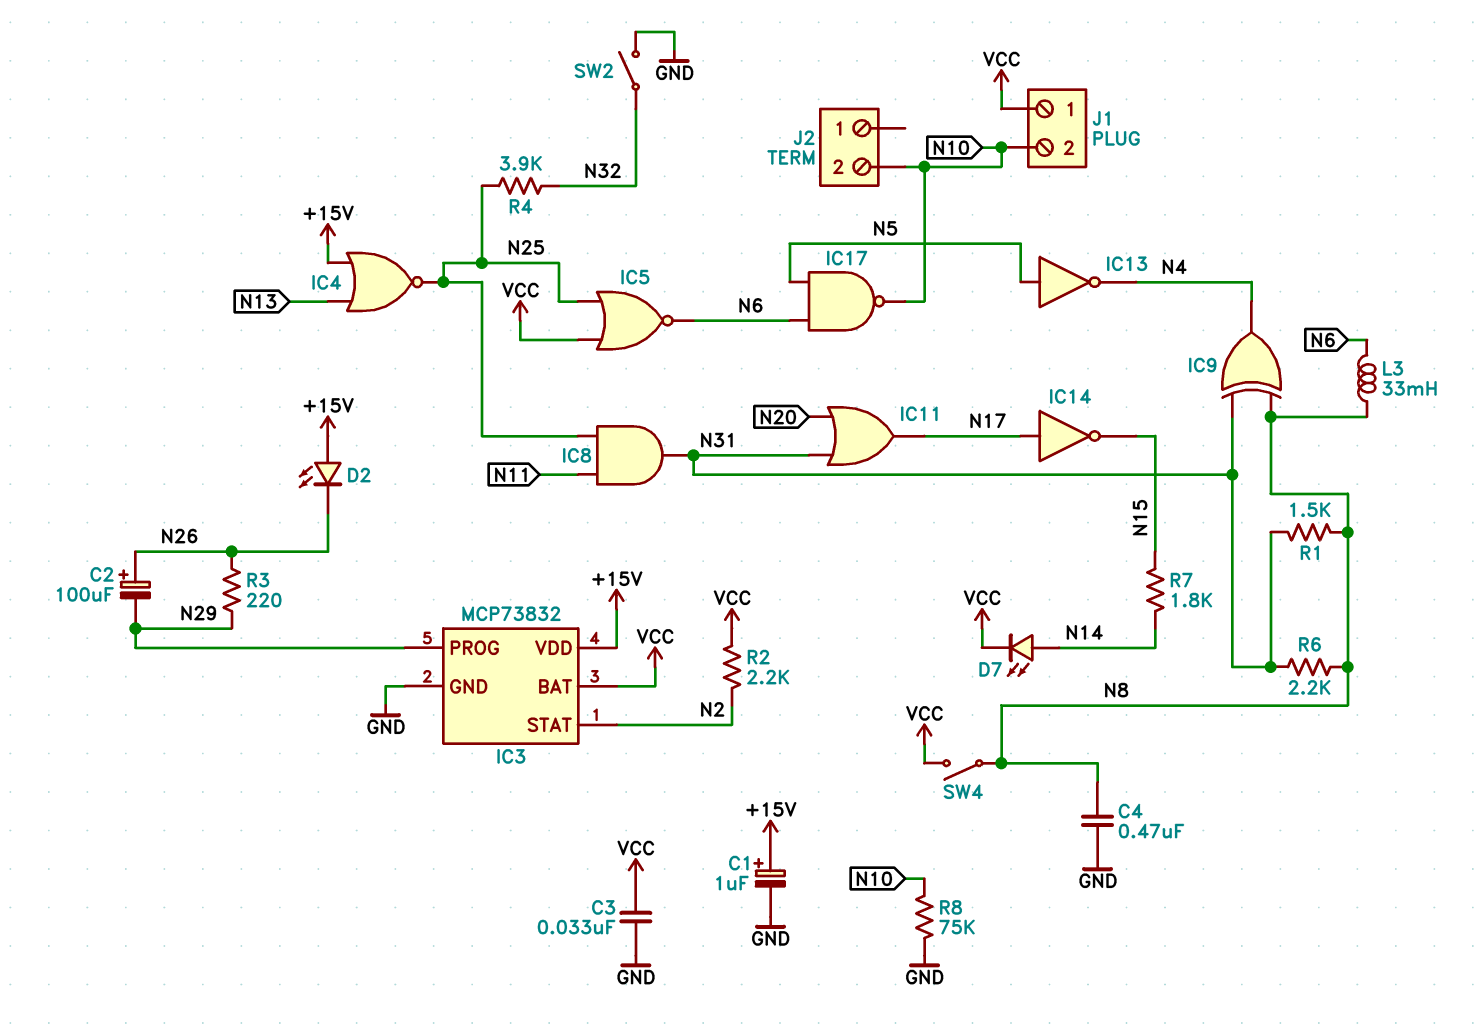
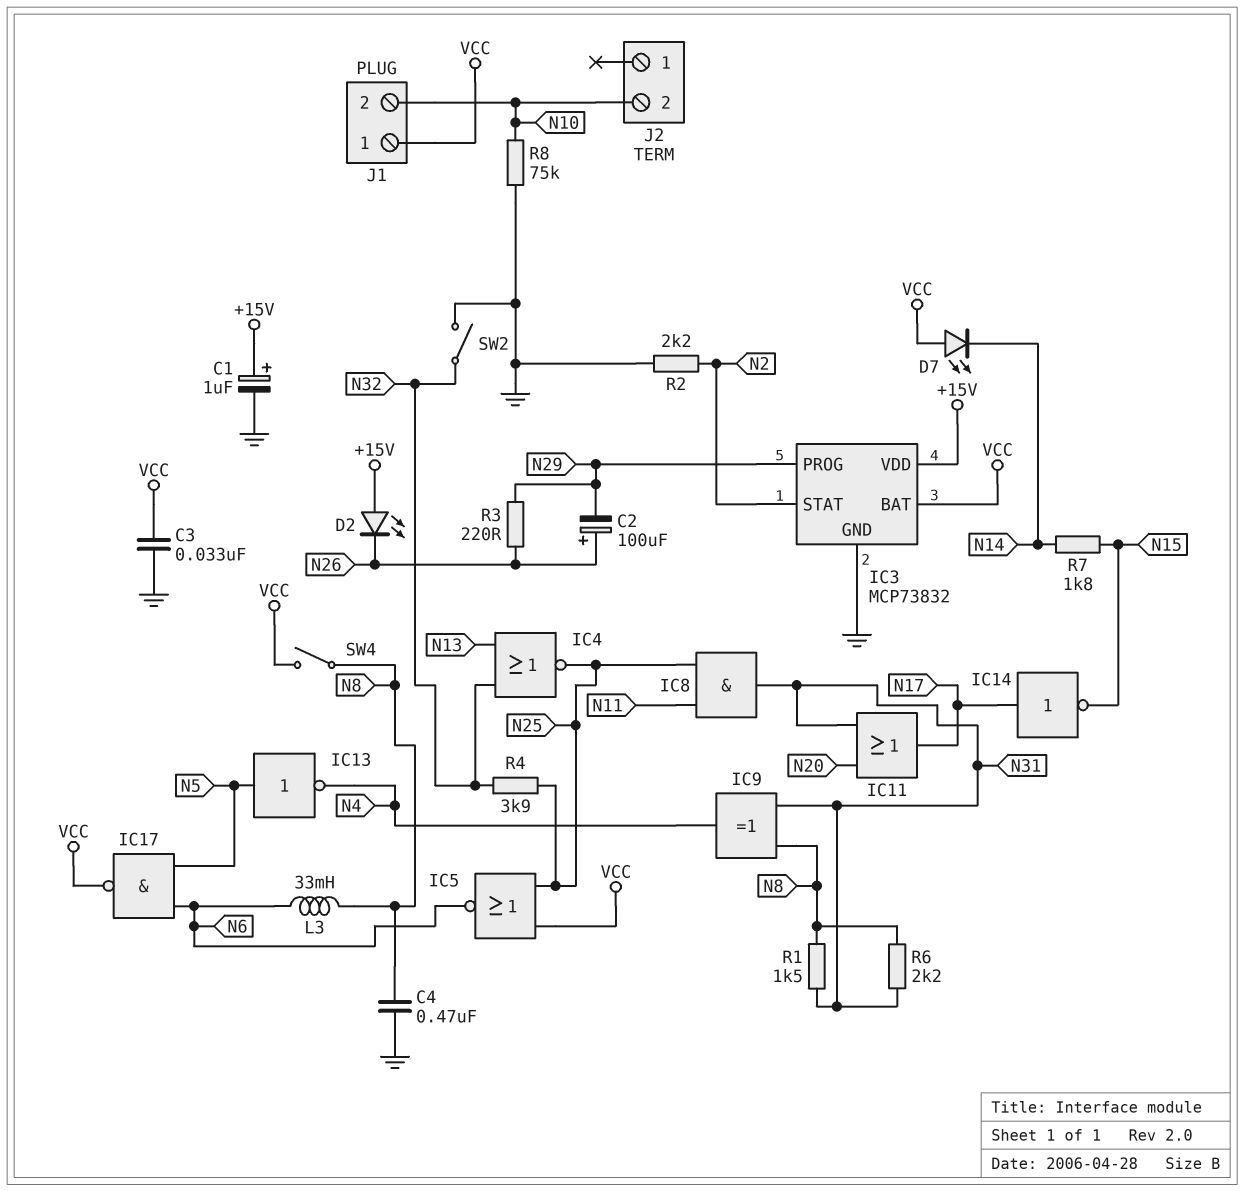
D7: LED (A N14, K VCC) -> LED (A VCC, K N14)
IC4: NOR (in +15V, in N13, out N25) -> NOR (in N13, in N32, out N25)
IC17: NAND (in N5, in N6, out N10) -> NAND (in N5, in N6, out VCC)
R2: 2.2k (N2, VCC) -> 2.2k (GND, N2)

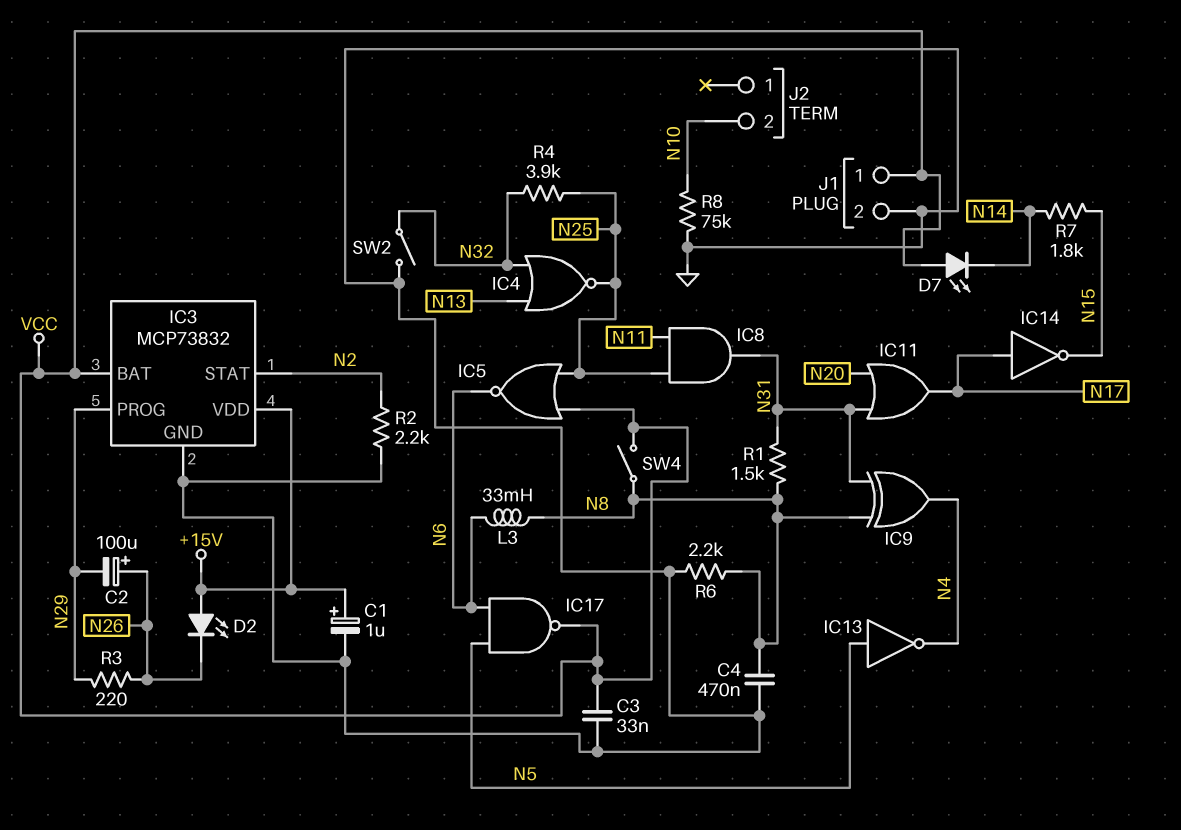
J1 pin 2: N10 -> GND
R6: 2.2k (N8, N31) -> 2.2k (GND, N8)

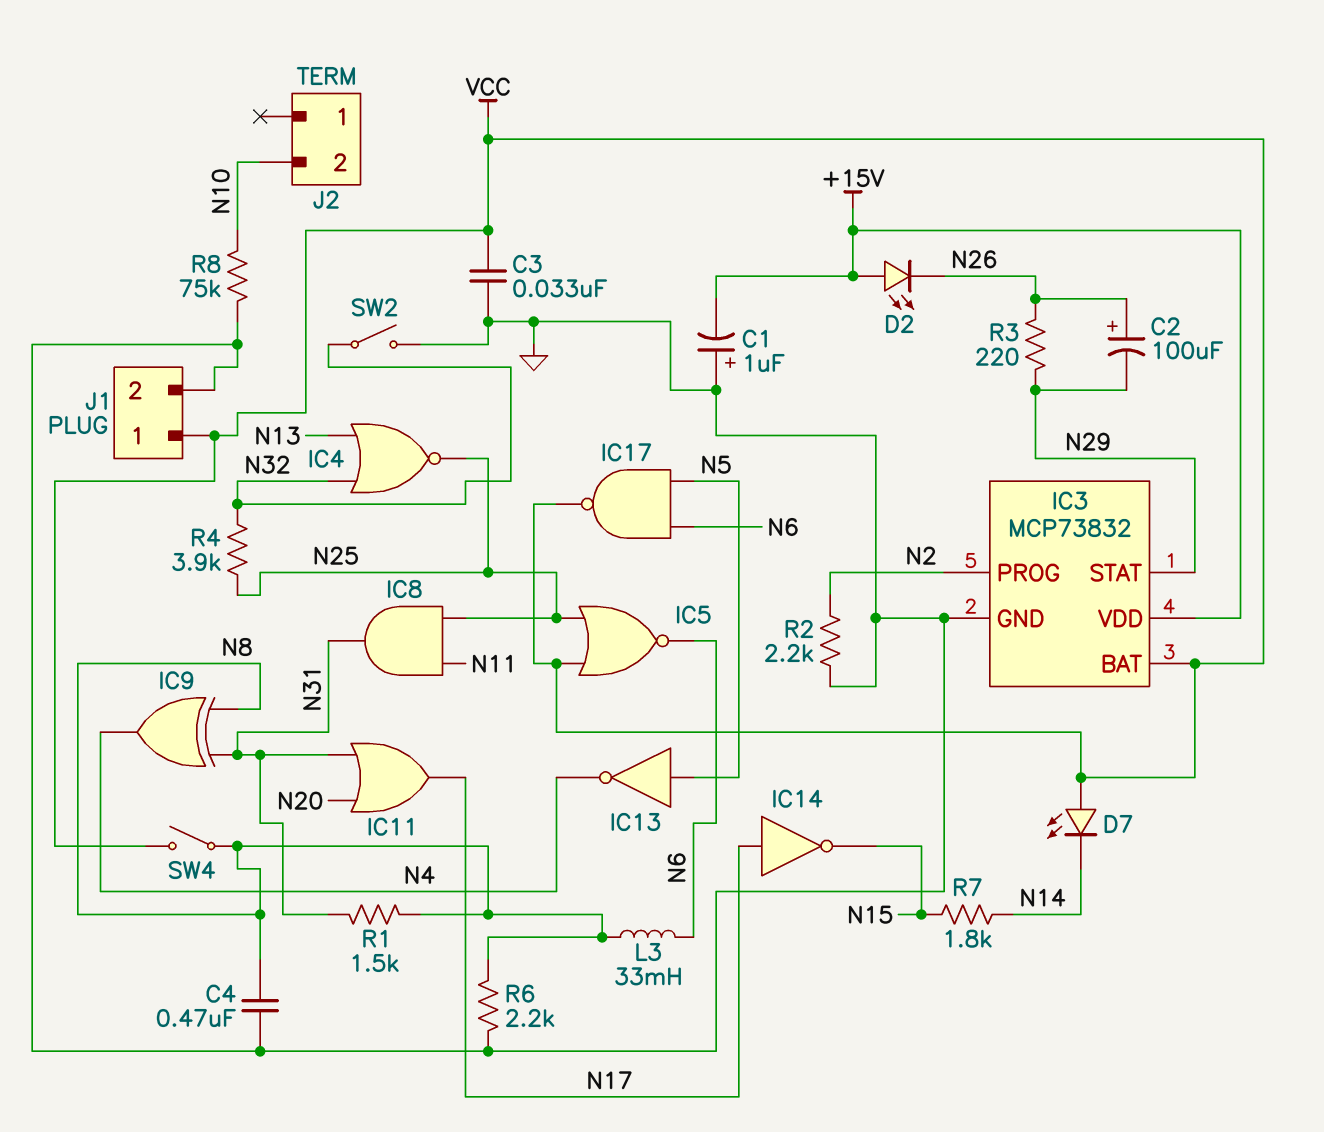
C1: 1uF (plus +15V, minus GND) -> 1uF (plus GND, minus +15V)
IC3 pin PROG: N29 -> N2
IC3 pin STAT: N2 -> N29

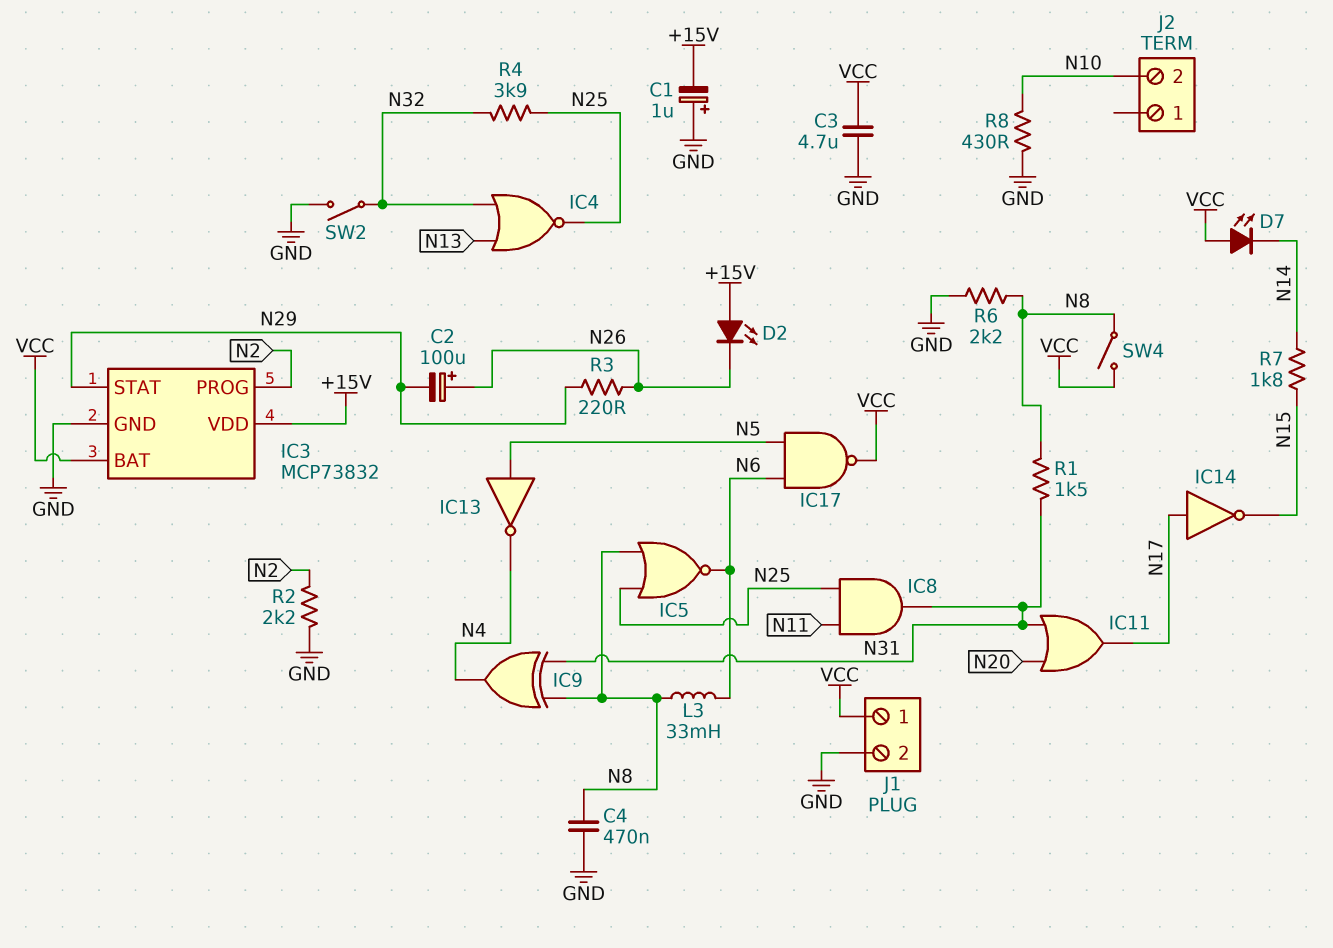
C3: 33nF (GND, VCC) -> 4.7uF (GND, VCC)
IC5: NOR (in N25, in VCC, out N6) -> NOR (in N8, in N25, out N6)
R8: 75k (GND, N10) -> 430 (GND, N10)

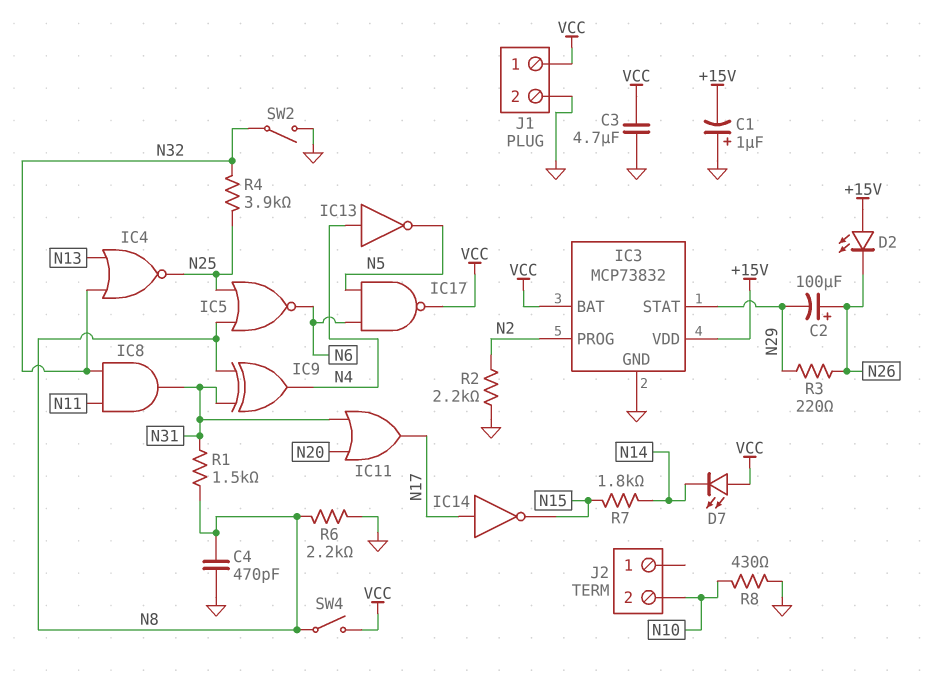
C4: 470nF (GND, N8) -> 470pF (GND, N8)
IC8: AND (in N11, in N25, out N31) -> AND (in N11, in N32, out N31)
IC13: NOT (in N5, out N4) -> NOT (in N4, out N5)
L3: 33mH (N6, N8) -> none

